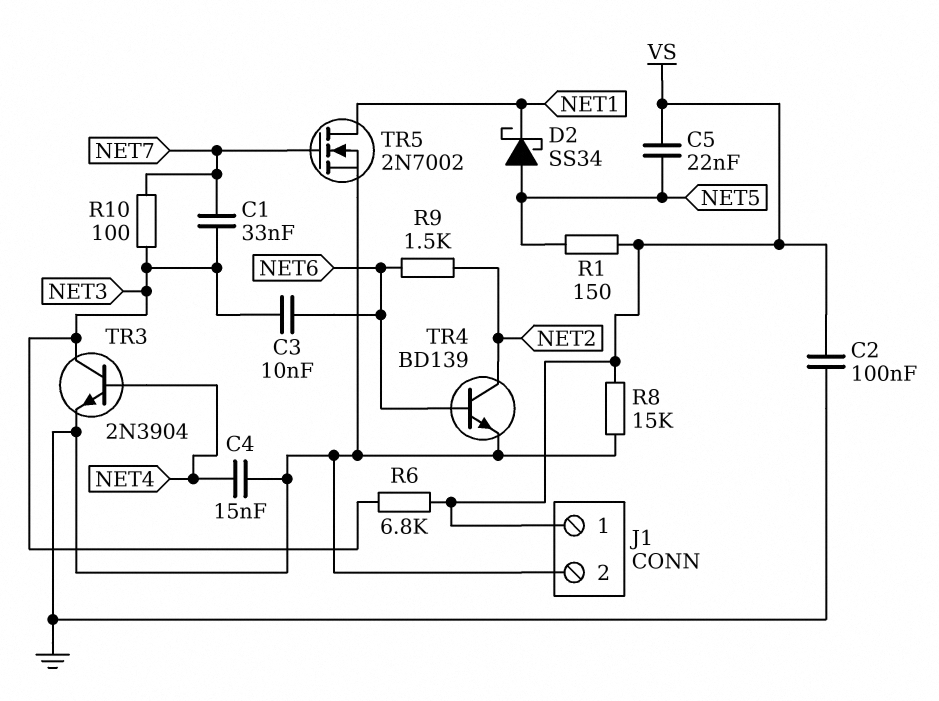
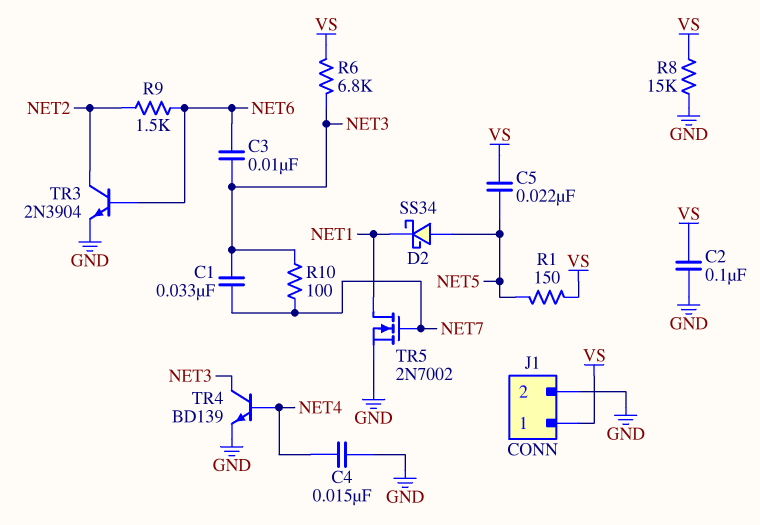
TR3: NPN 2N3904 (B NET4, C NET3, E GND) -> NPN 2N3904 (B NET6, C NET2, E GND)
TR4: NPN BD139 (B NET6, C NET2, E GND) -> NPN BD139 (B NET4, C NET3, E GND)

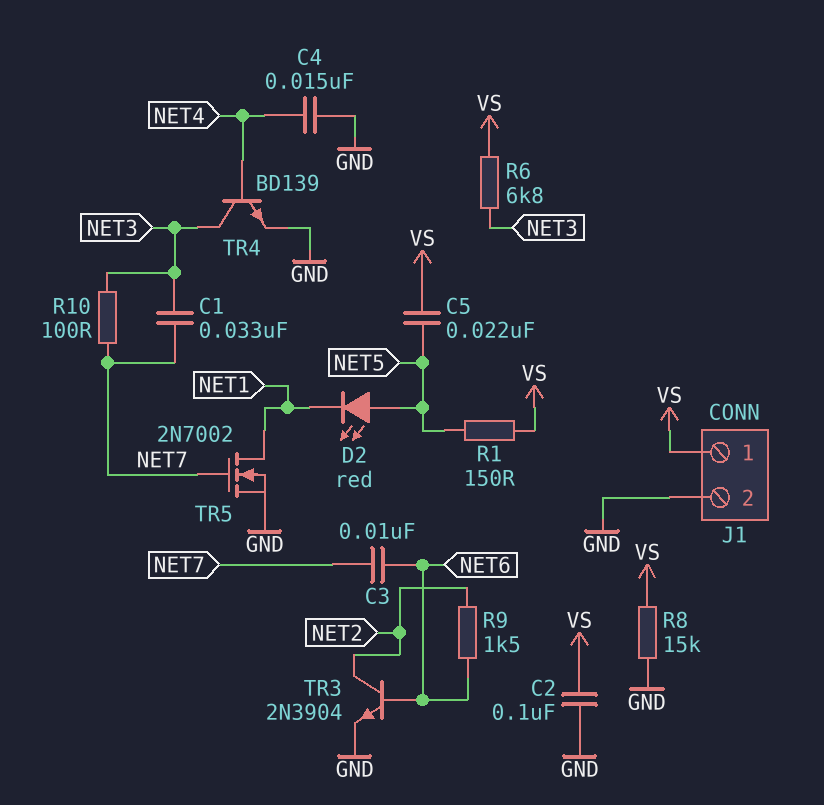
C3: 10nF (NET3, NET6) -> 10nF (NET6, NET7)
D2: schottky SS34 (A NET5, K NET1) -> LED red (A NET5, K NET1)

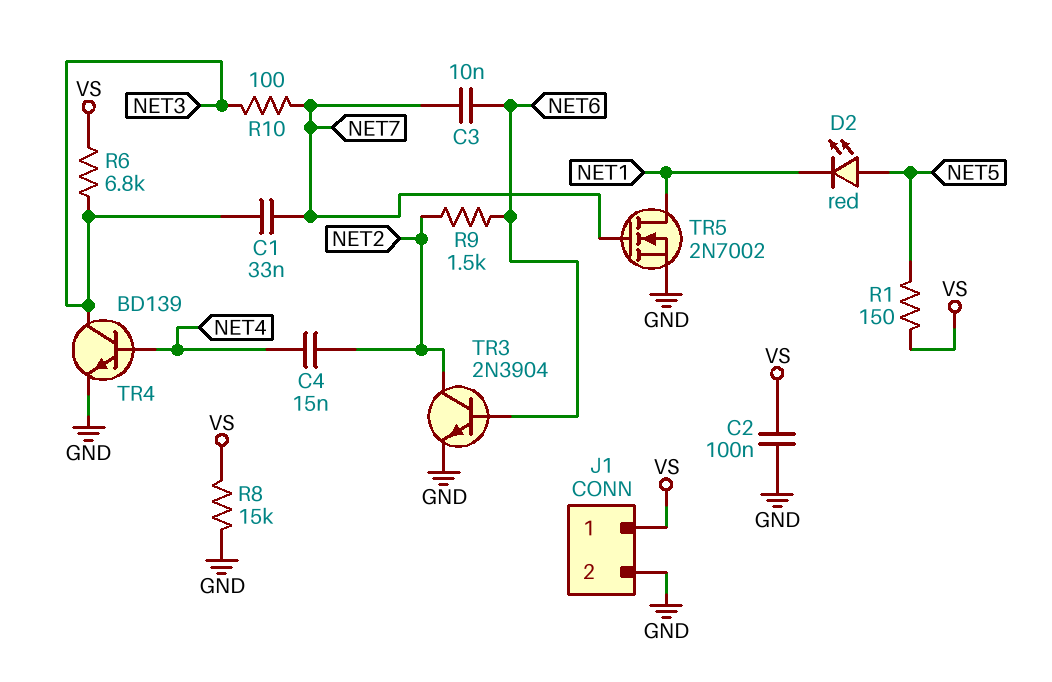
C4: 15nF (GND, NET4) -> 15nF (NET2, NET4)
C5: 22nF (NET5, VS) -> none

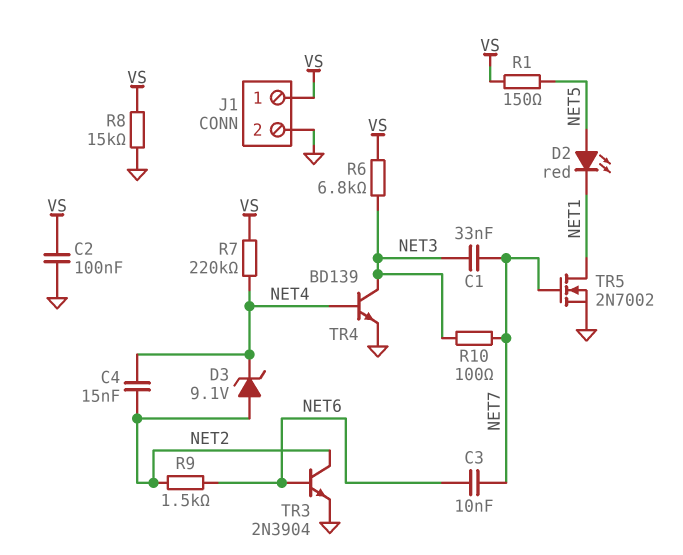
D3: none -> zener 9.1V (A NET2, K NET4)
R7: none -> 220k (NET4, VS)

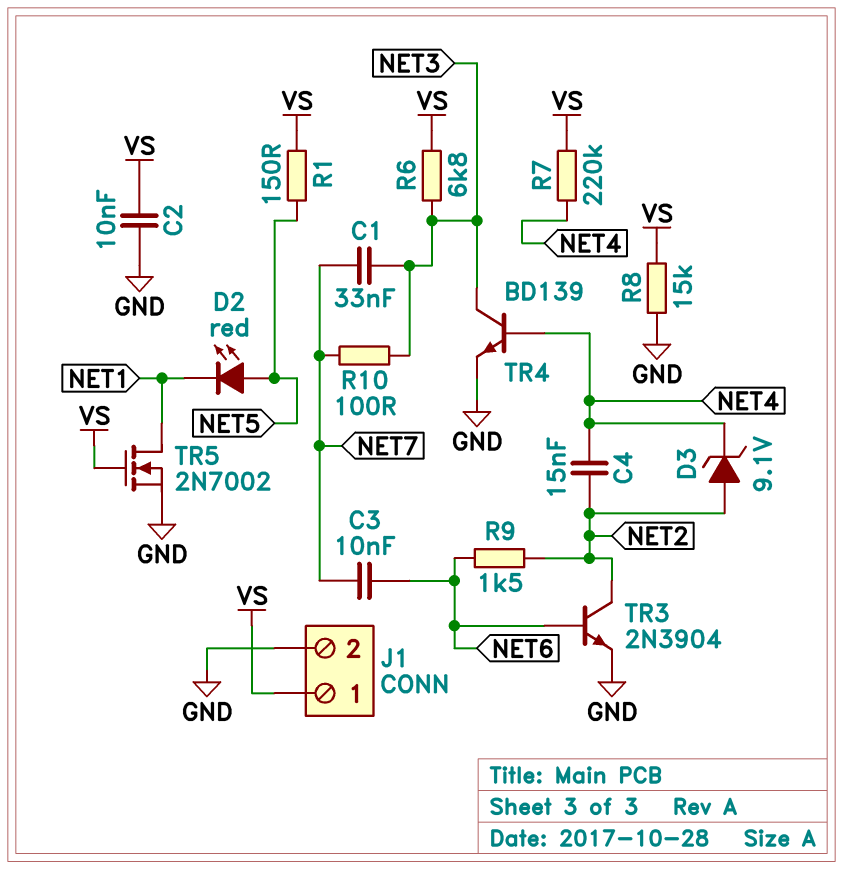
C2: 100nF (GND, VS) -> 10nF (GND, VS)
TR5: NMOS 2N7002 (G NET7, D NET1, S GND) -> NMOS 2N7002 (G VS, D NET1, S GND)

